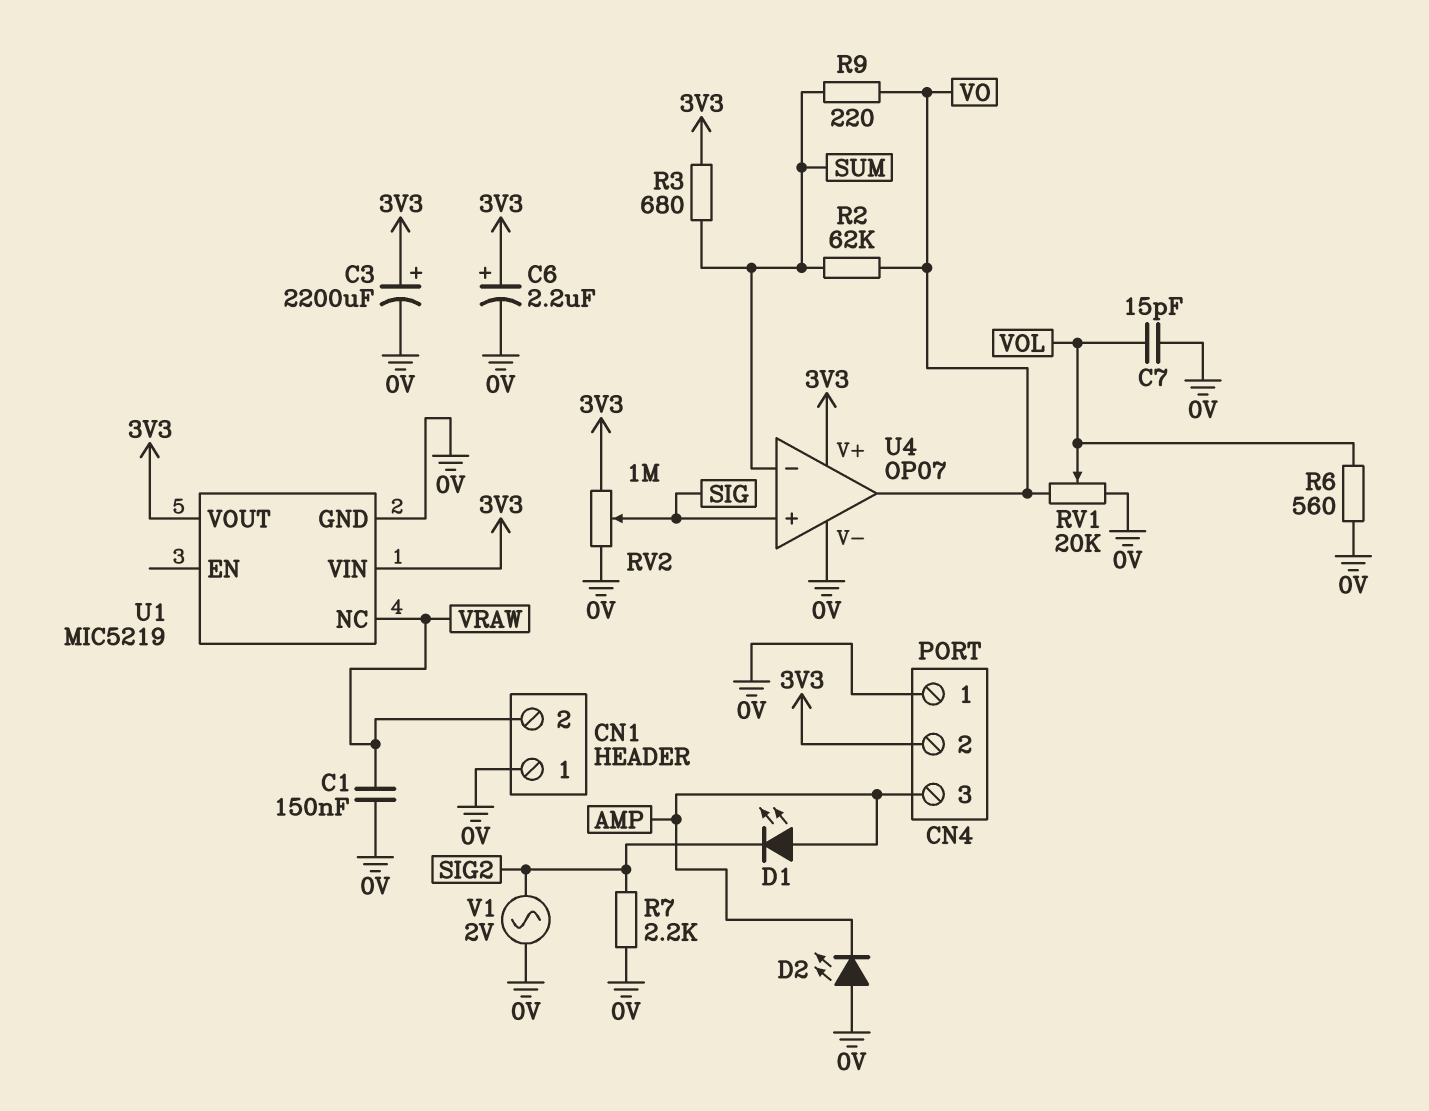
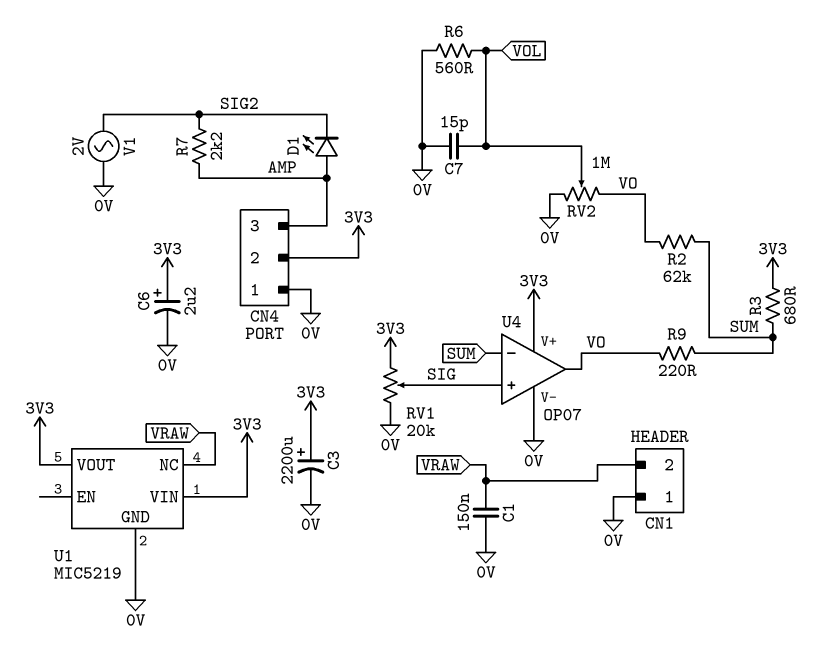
D2: LED (A 0V, K AMP) -> none
R7: 2.2k (0V, SIG2) -> 2.2k (AMP, SIG2)
RV1: 20k (0V, VO, wiper VOL) -> 20k (0V, 3V3, wiper SIG)
RV2: 1M (0V, 3V3, wiper SIG) -> 1M (0V, VO, wiper VOL)

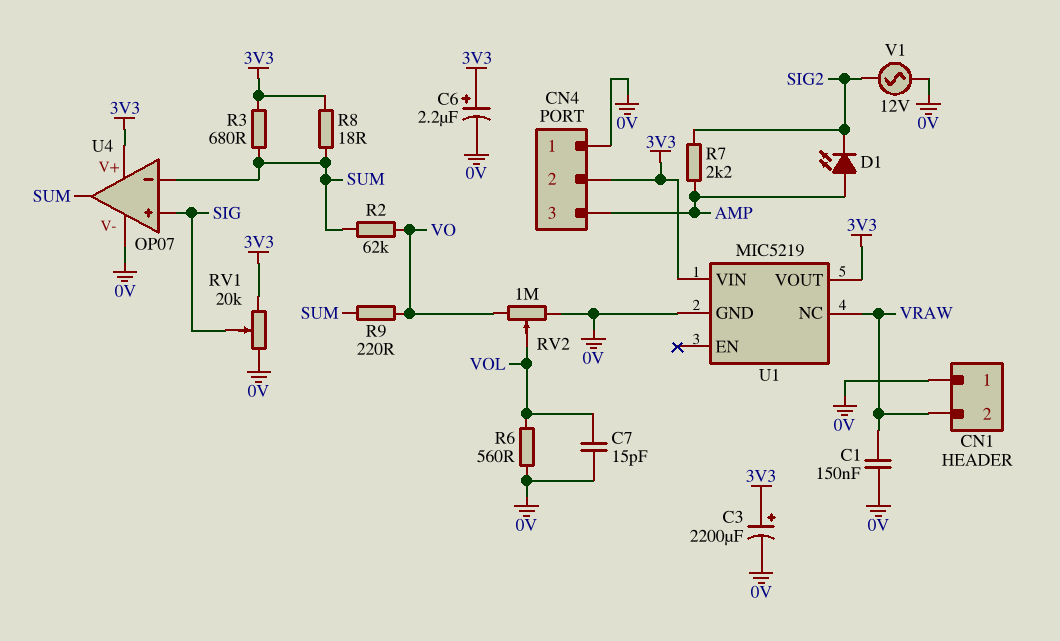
R8: none -> 18 (3V3, SUM)
U4 pin out: VO -> SUM
V1: AC 2V (0V, SIG2) -> AC 12V (0V, SIG2)

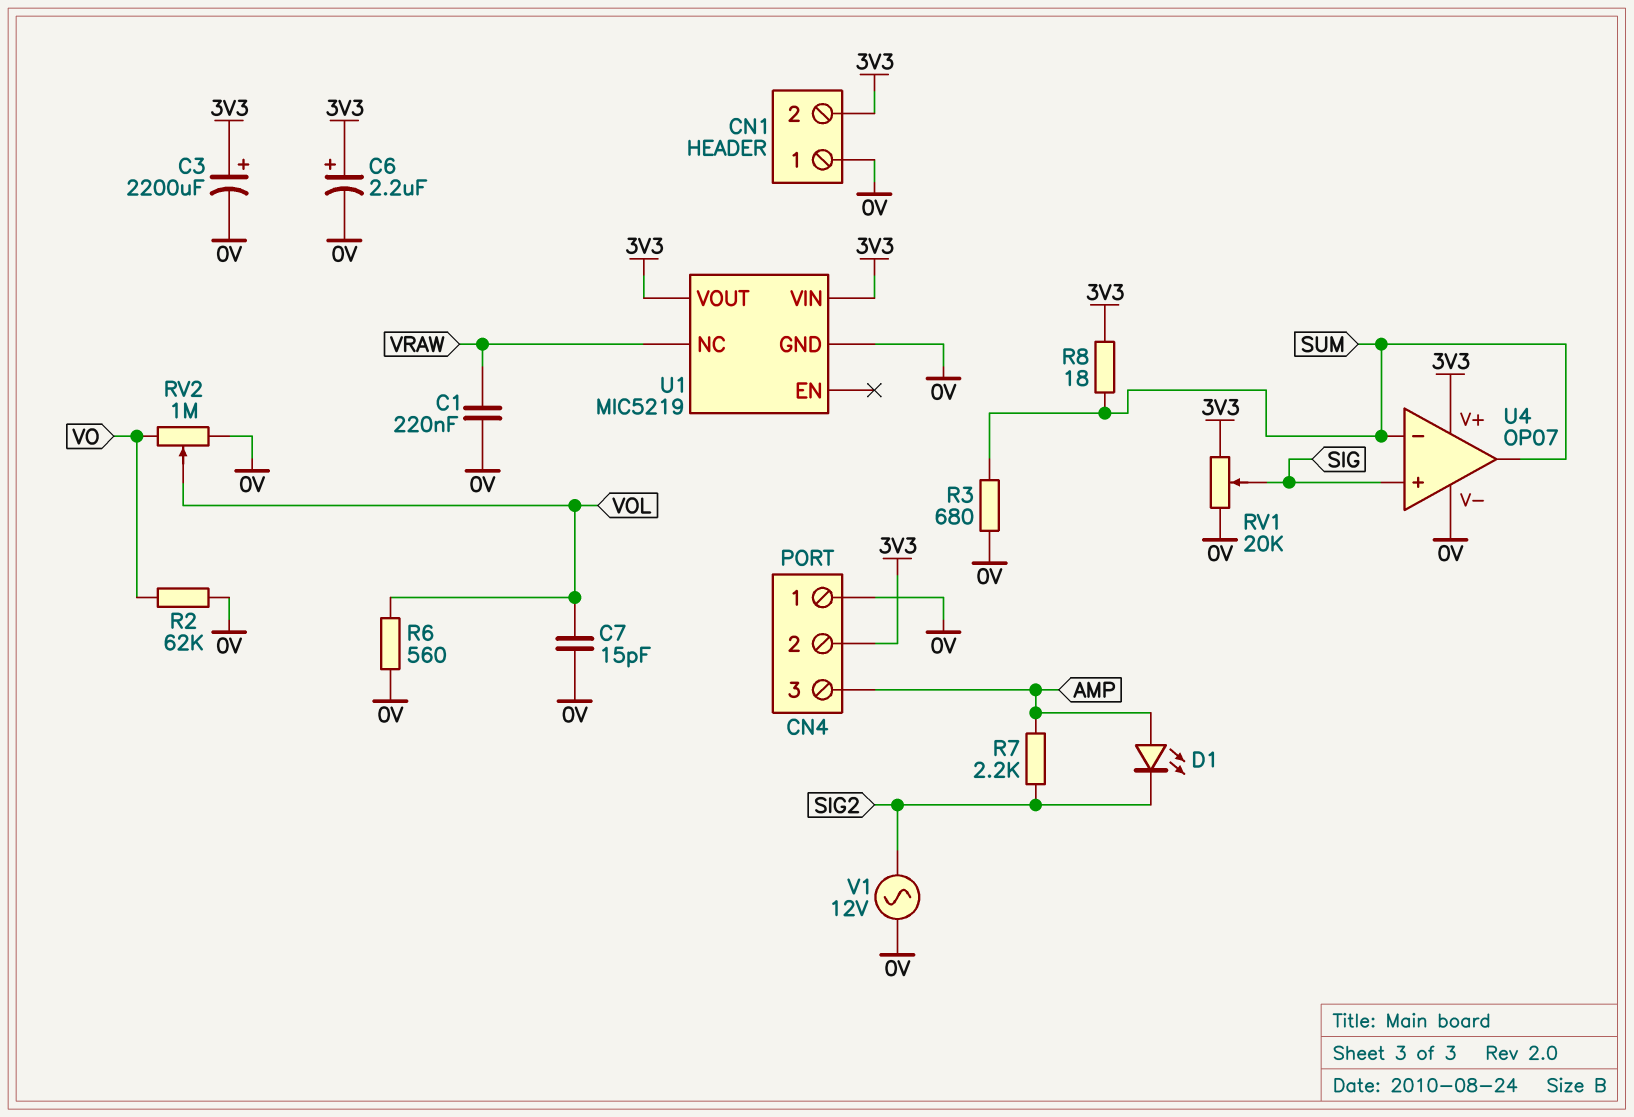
C1: 150nF (0V, VRAW) -> 220nF (0V, VRAW)
CN1 pin 2: VRAW -> 3V3
R2: 62k (SUM, VO) -> 62k (0V, VO)
R3: 680 (3V3, SUM) -> 680 (0V, SUM)
R9: 220 (SUM, VO) -> none

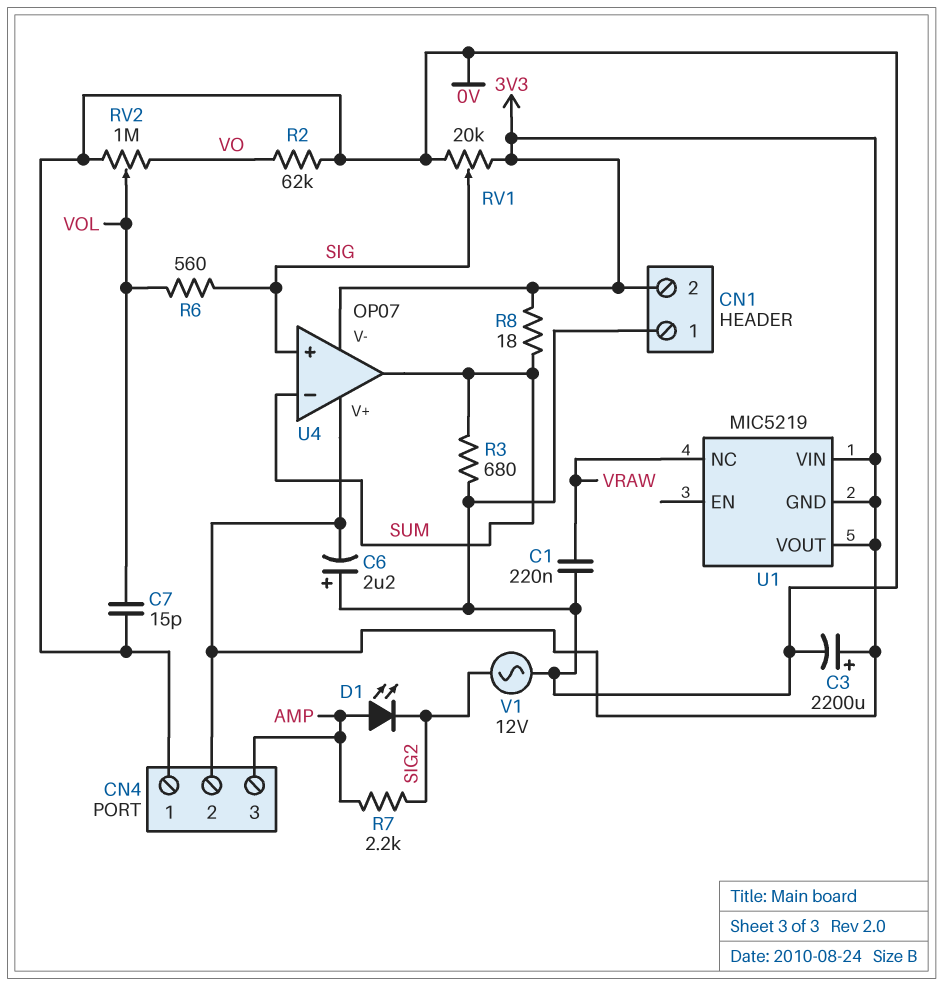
C6: 2.2uF (plus 3V3, minus 0V) -> 2.2uF (plus 0V, minus 3V3)
R6: 560 (0V, VOL) -> 560 (SIG, VOL)
U1 pin GND: 0V -> 3V3
U4 pin V-: 0V -> 3V3

